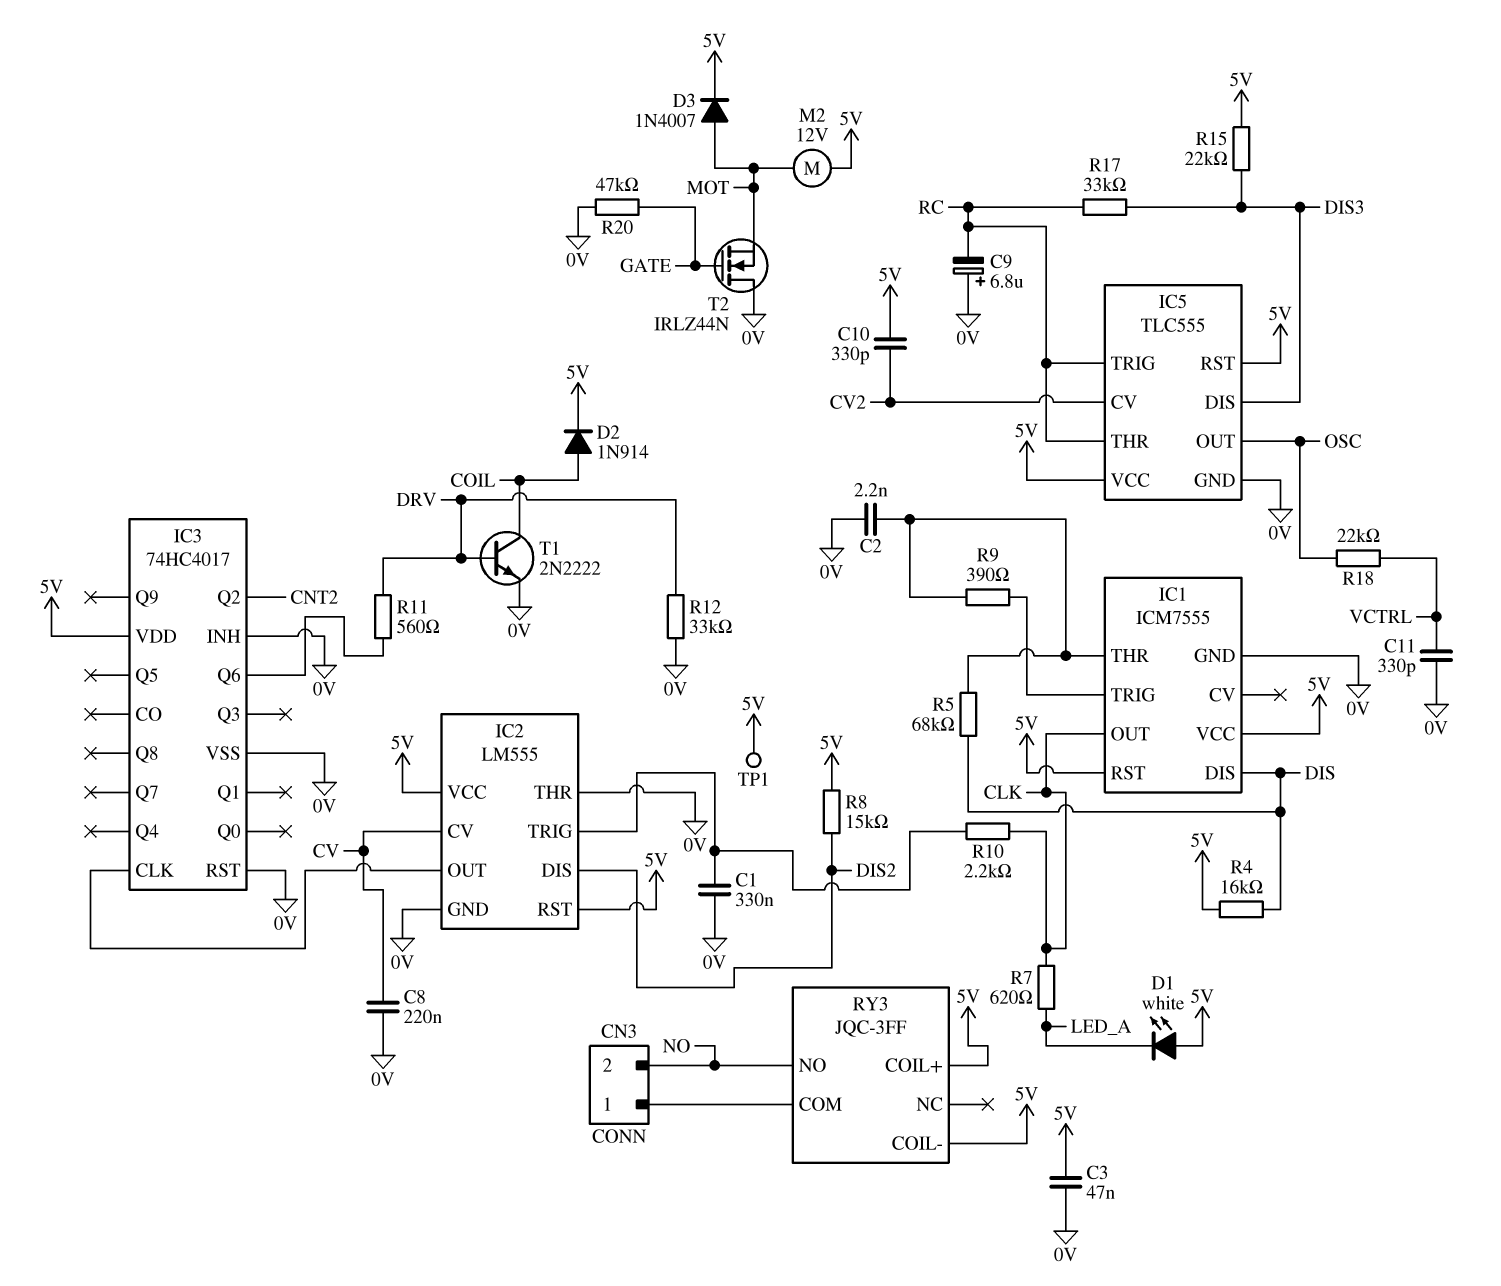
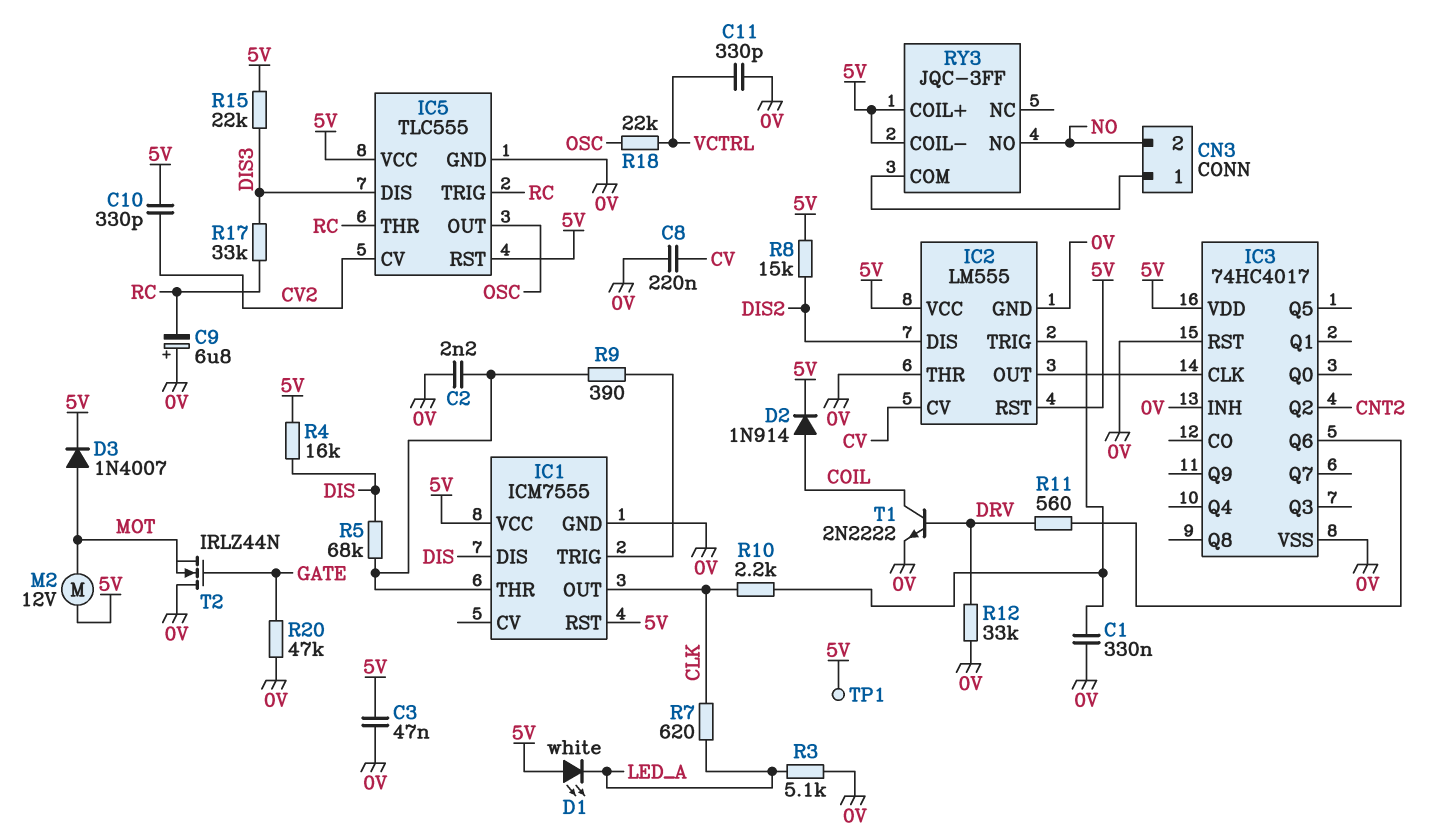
R3: none -> 5.1k (0V, LED_A)

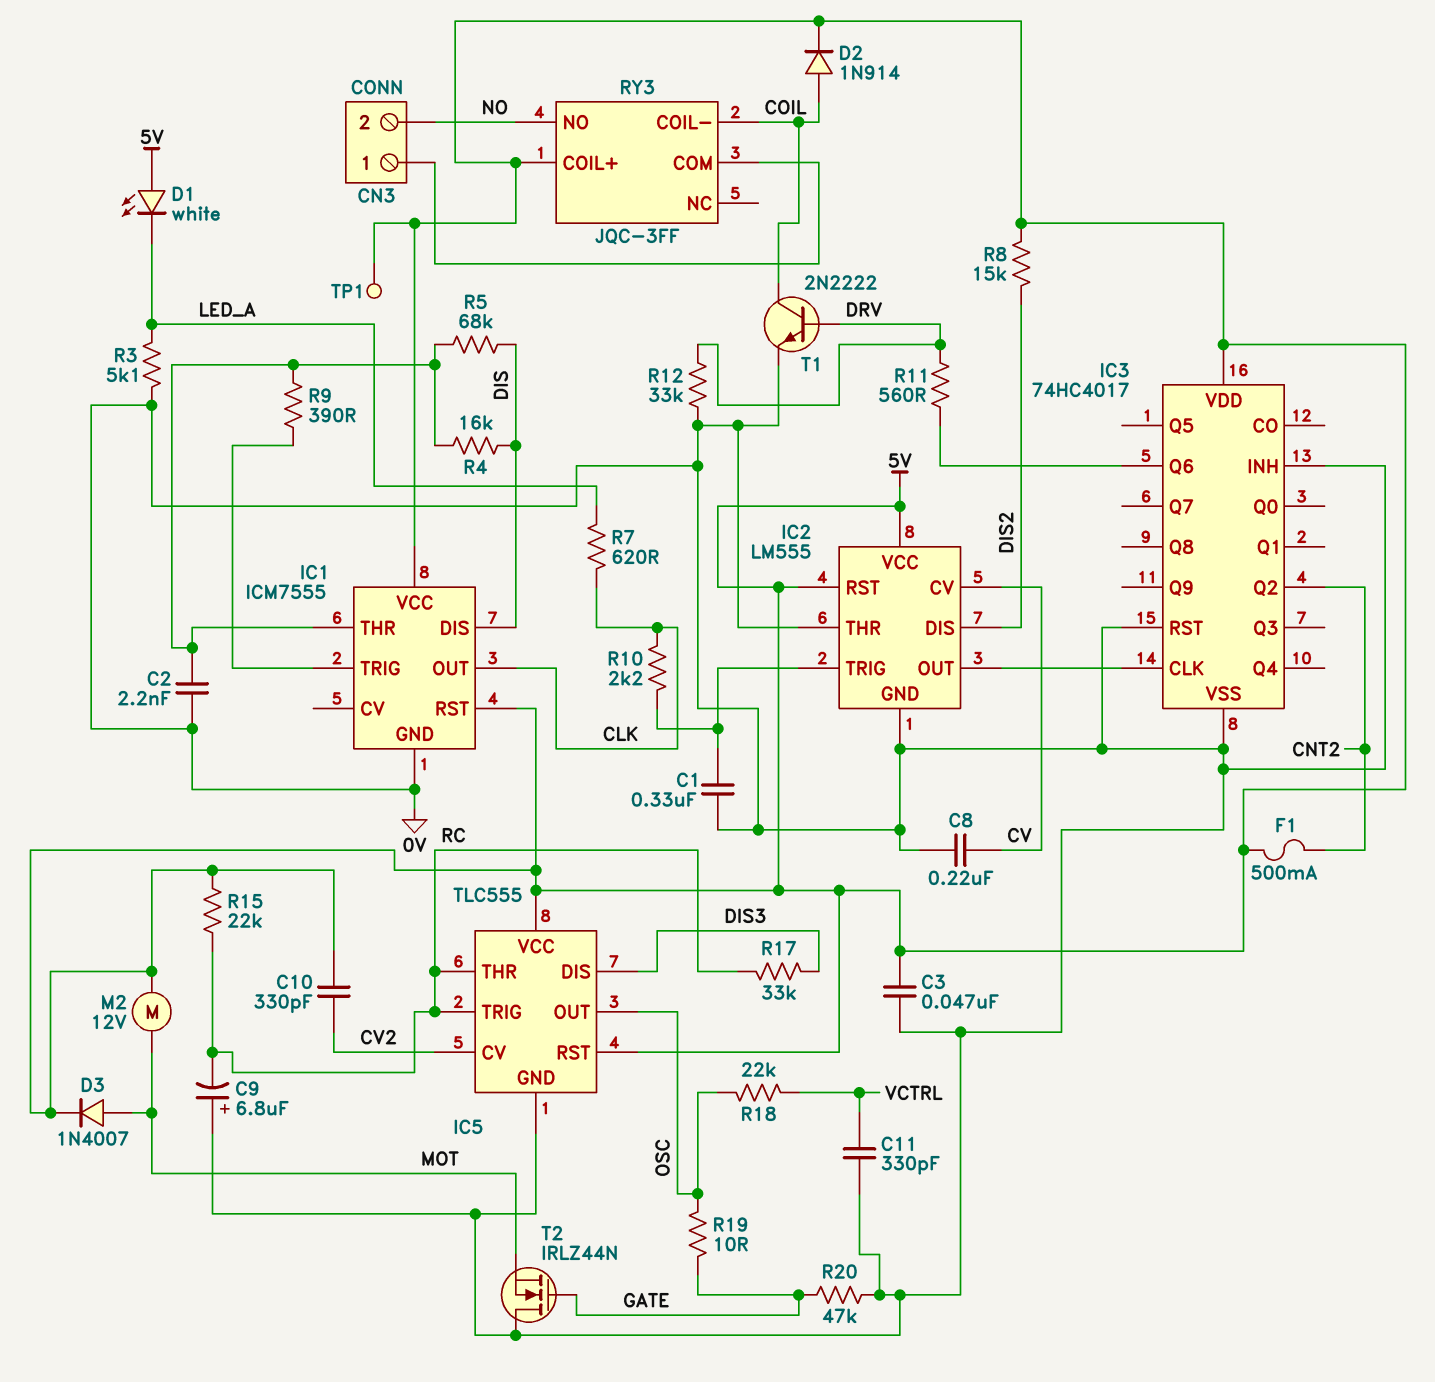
F1: none -> 500mA (5V, CNT2)
R4: 16k (5V, DIS) -> 16k (DIS, IC1/THR)
R15: 22k (5V, DIS3) -> 22k (5V, RC)
R19: none -> 10 (GATE, OSC)
RY3 pin COIL-: 5V -> COIL

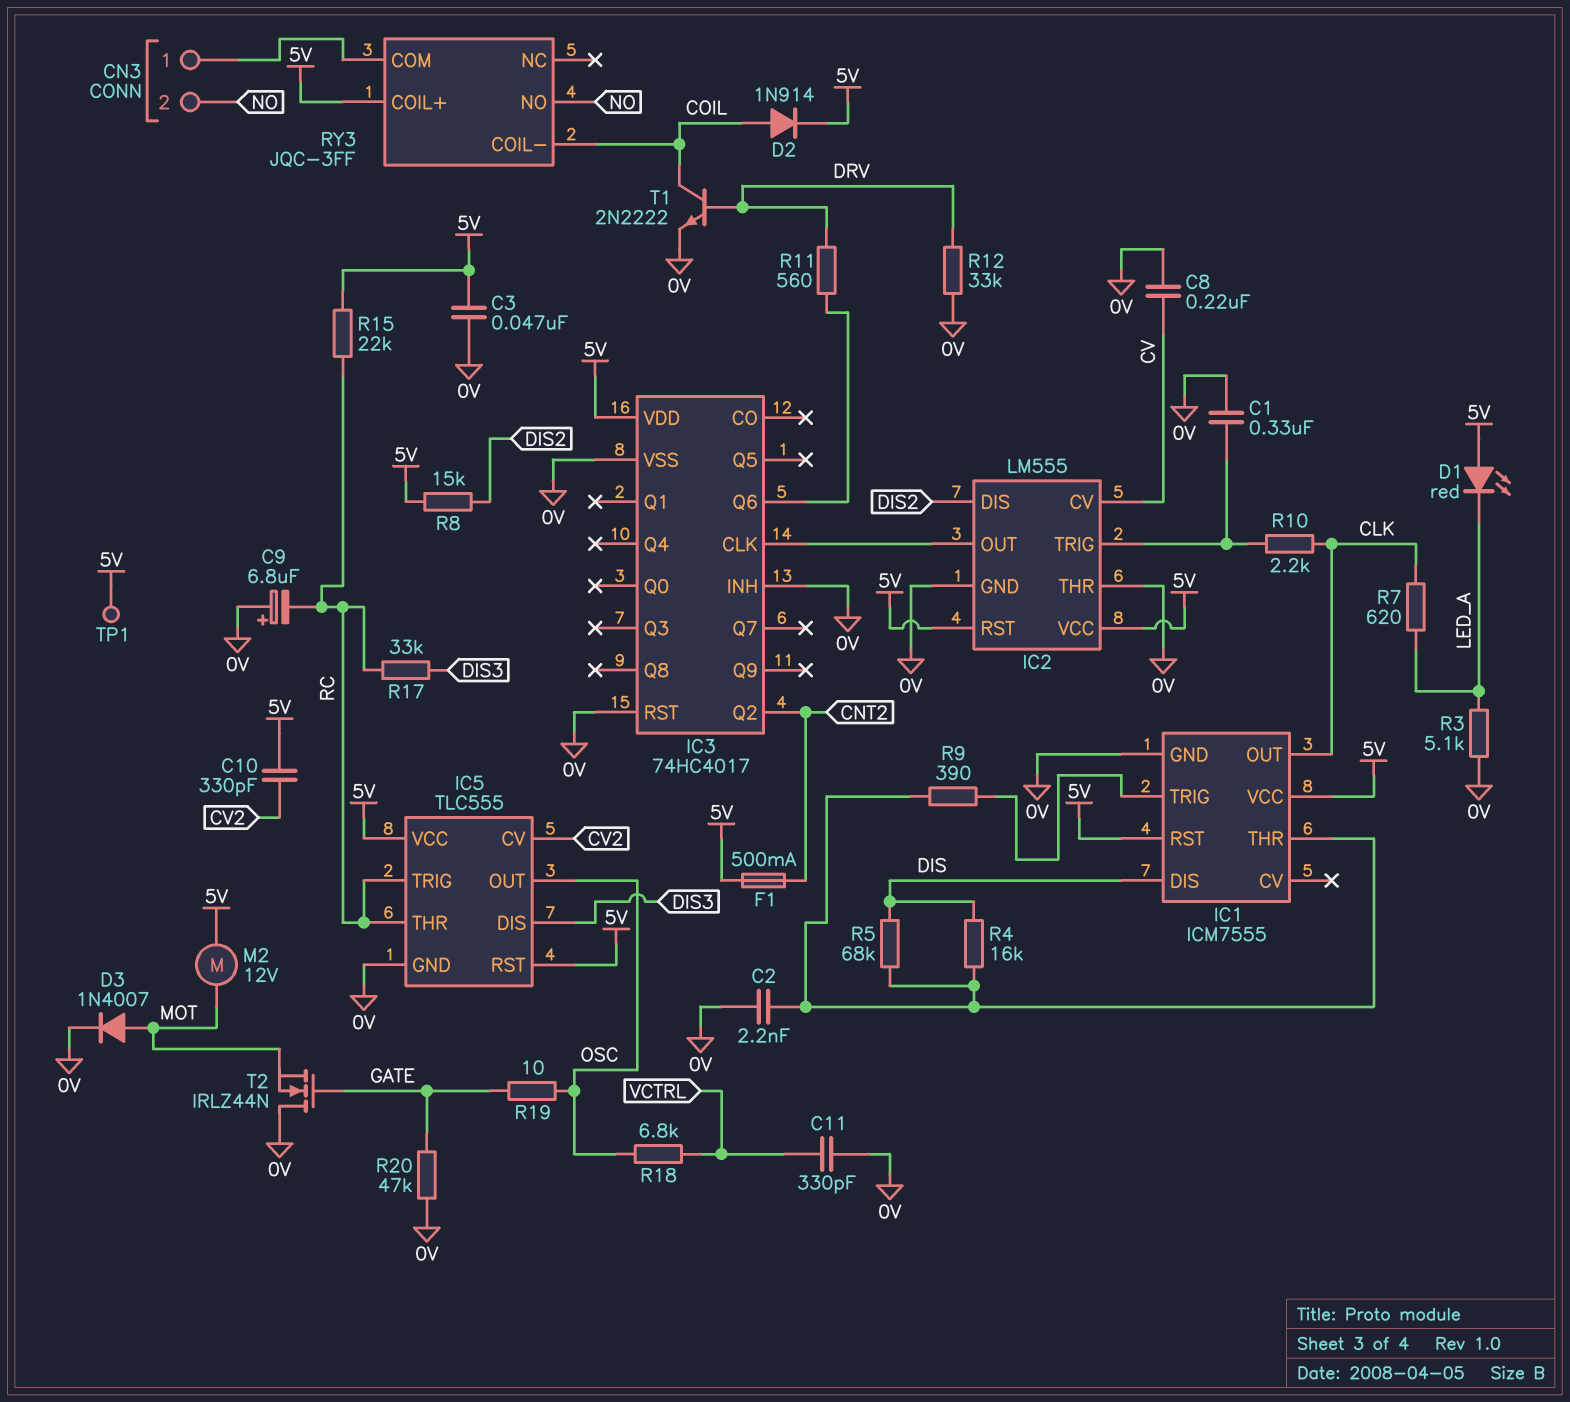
D1: LED white (A 5V, K LED_A) -> LED red (A 5V, K LED_A)
D3: diode 1N4007 (A MOT, K 5V) -> diode 1N4007 (A MOT, K 0V)
R18: 22k (OSC, VCTRL) -> 6.8k (OSC, VCTRL)

